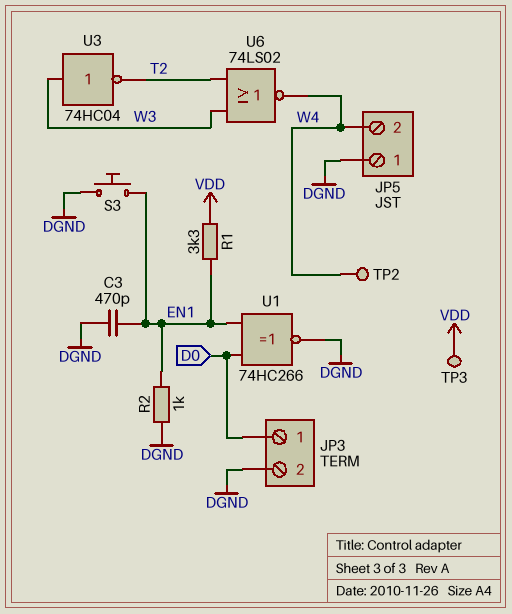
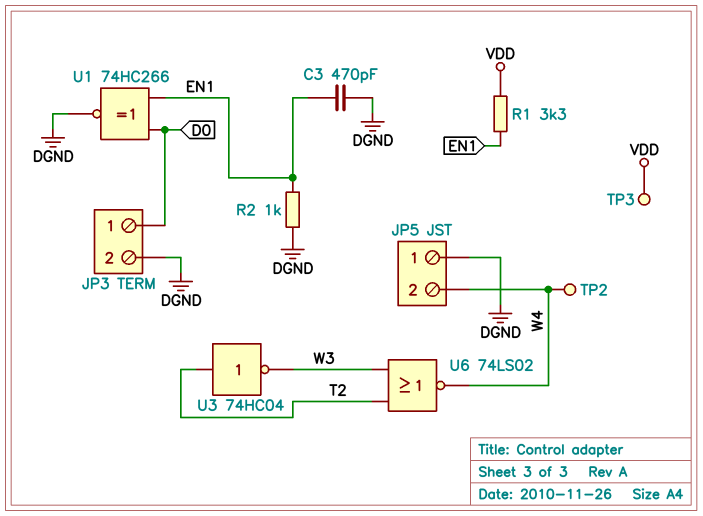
S3: button (DGND, EN1) -> none
U3: NOT 74HC04 (in W3, out T2) -> NOT 74HC04 (in T2, out W3)

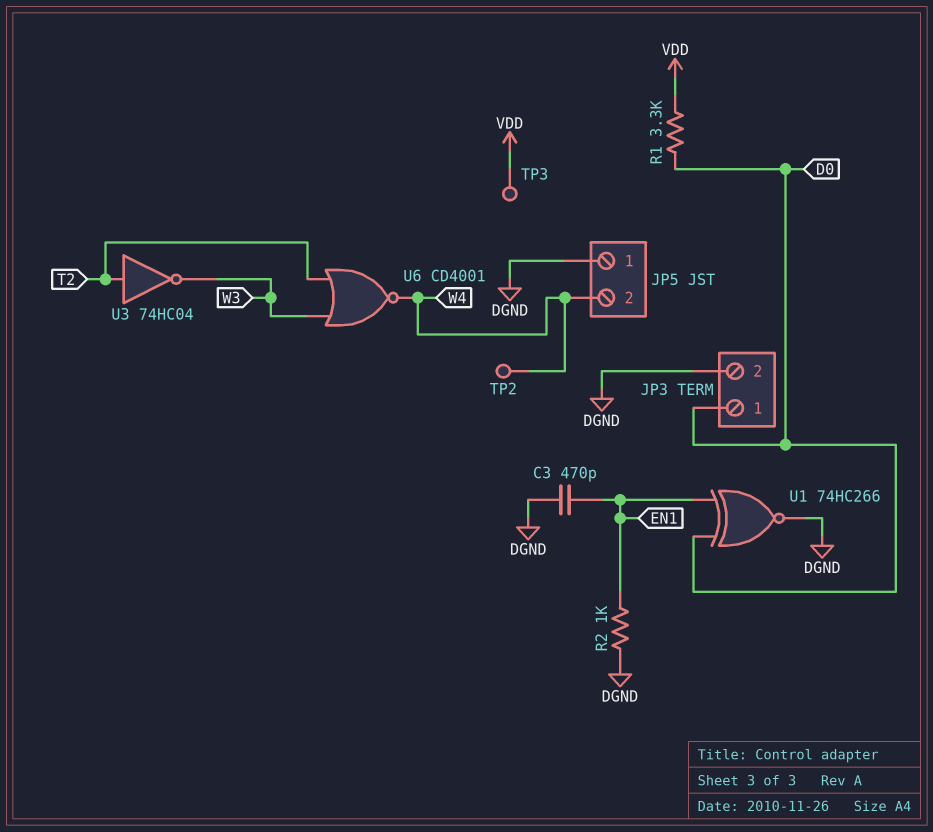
R1: 3.3k (EN1, VDD) -> 3.3k (D0, VDD)
U6: NOR 74LS02 (in T2, in W3, out W4) -> NOR CD4001 (in T2, in W3, out W4)

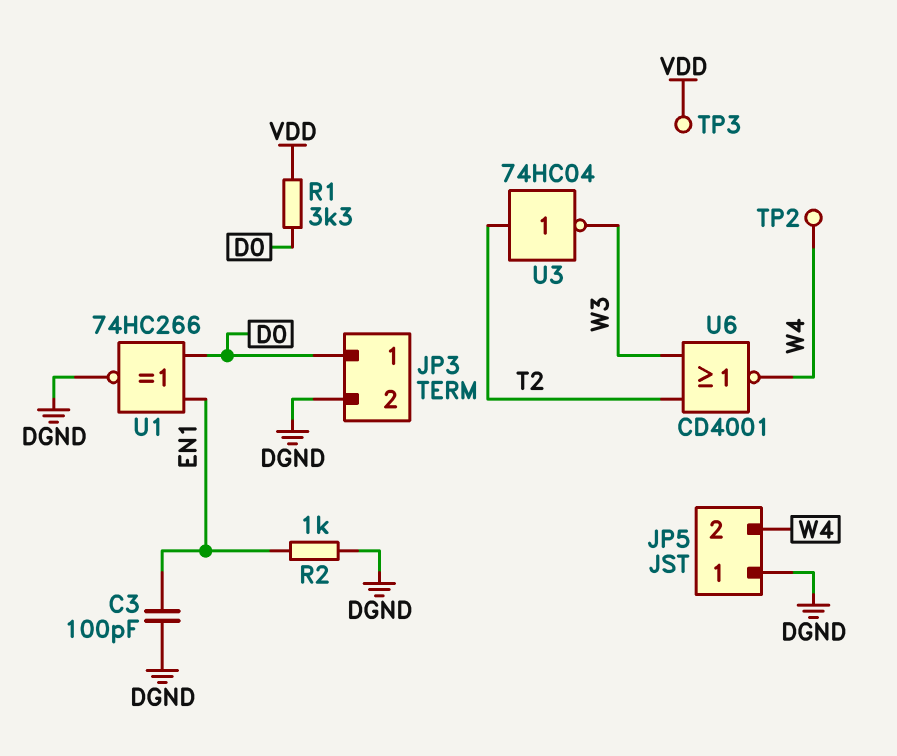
C3: 470pF (DGND, EN1) -> 100pF (DGND, EN1)

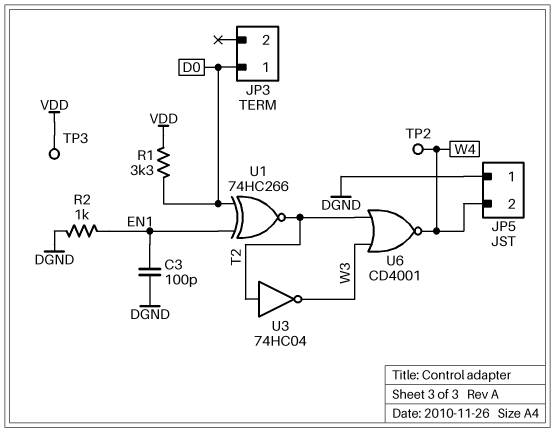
JP3 pin 2: DGND -> none
U1: XNOR 74HC266 (in D0, in EN1, out DGND) -> XNOR 74HC266 (in D0, in EN1, out T2)

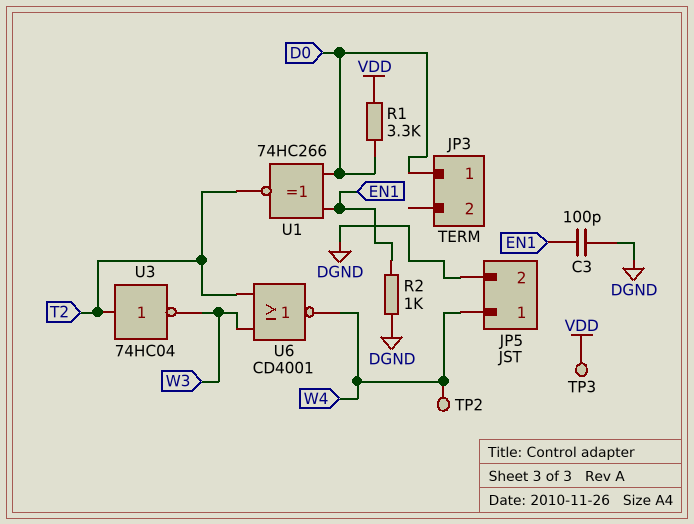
JP5 pin 1: DGND -> W4
JP5 pin 2: W4 -> DGND

